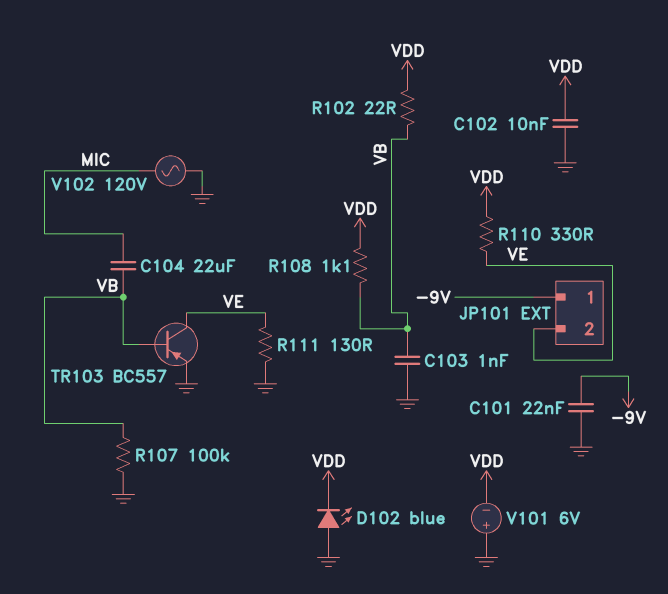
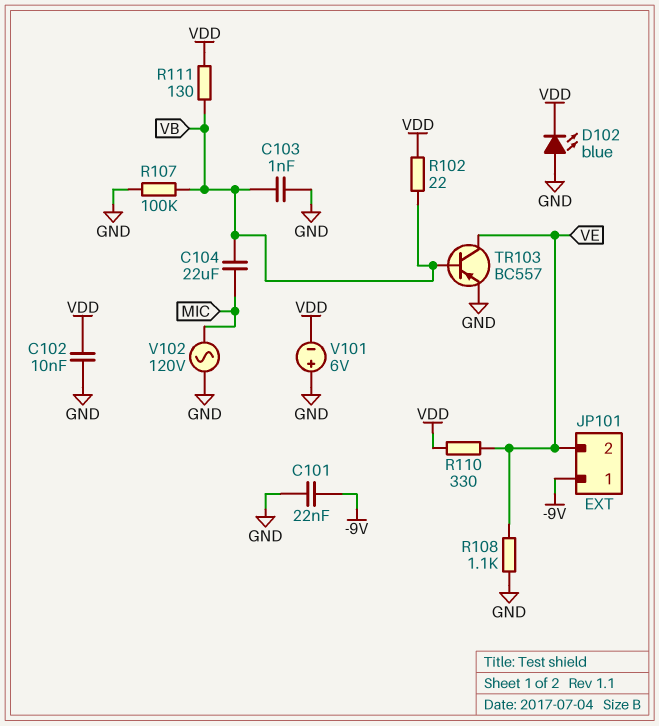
R108: 1.1k (VB, VDD) -> 1.1k (GND, VE)
R111: 130 (GND, VE) -> 130 (VB, VDD)

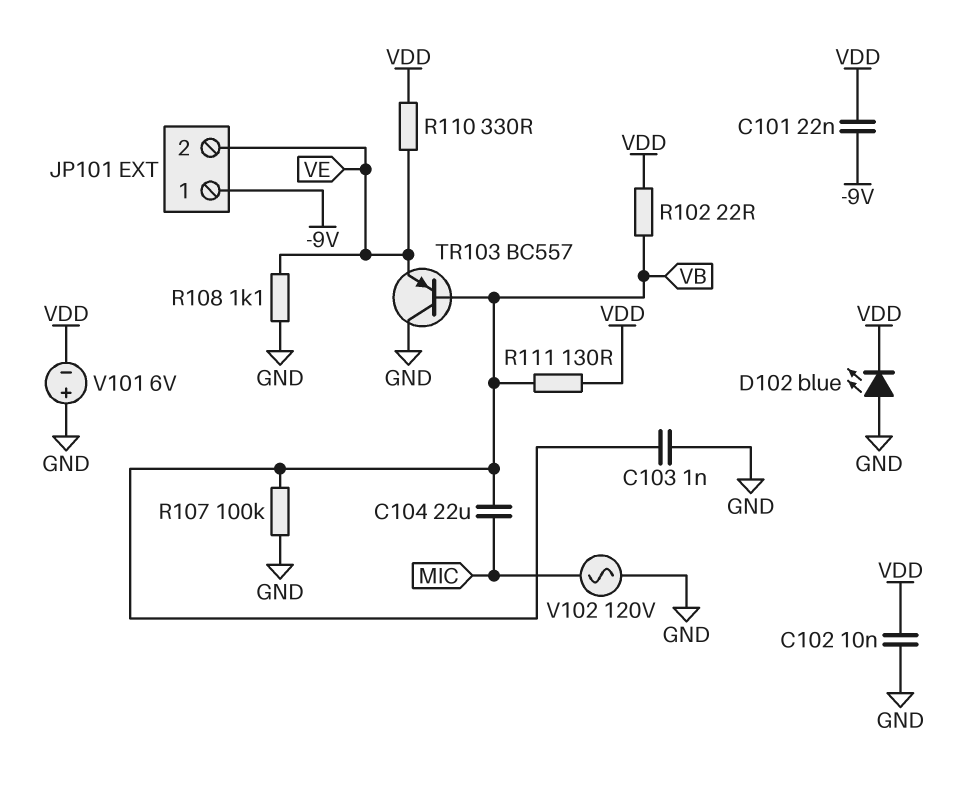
C101: 22nF (-9V, GND) -> 22nF (-9V, VDD)
TR103: PNP BC557 (B VB, C VE, E GND) -> PNP BC557 (B VB, C GND, E VE)

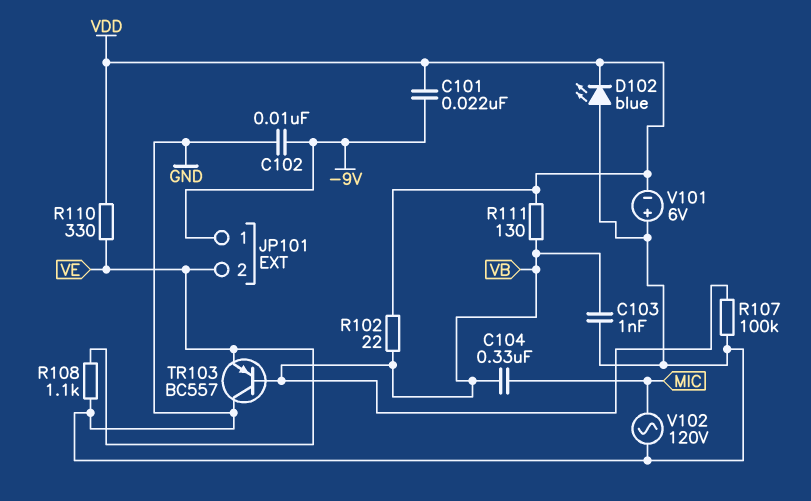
C102: 10nF (GND, VDD) -> 10nF (-9V, GND)
C104: 22uF (MIC, VB) -> 330nF (MIC, VB)

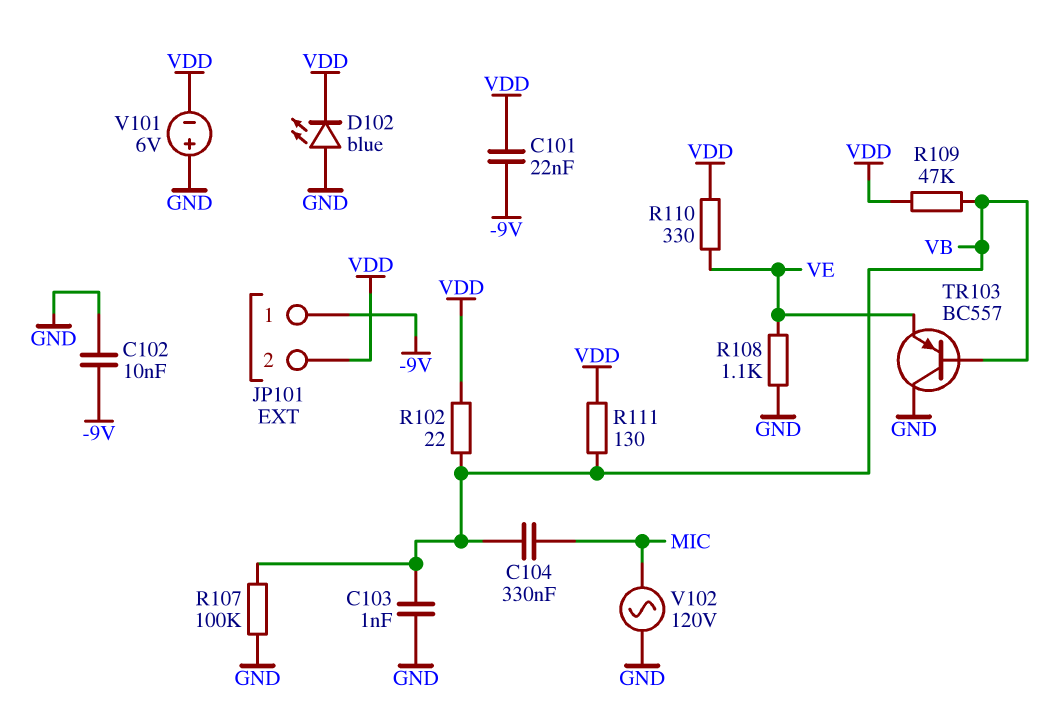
JP101 pin 2: VE -> VDD
R109: none -> 47k (VB, VDD)

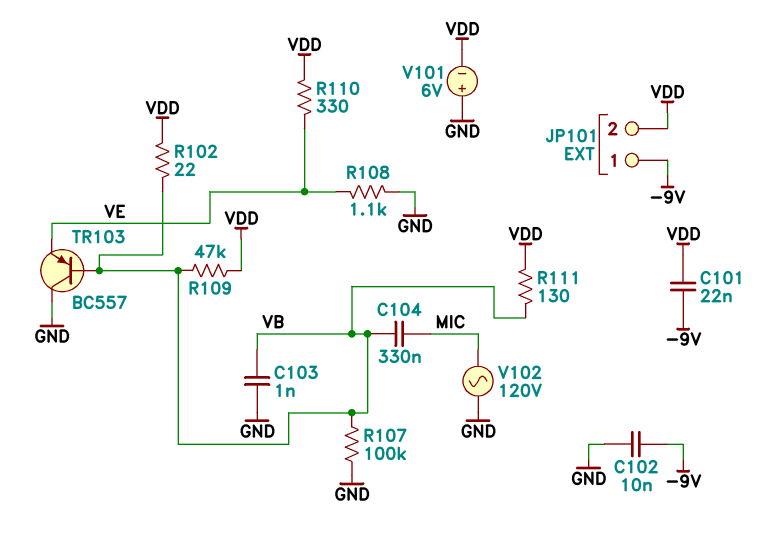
D102: LED blue (A GND, K VDD) -> none

